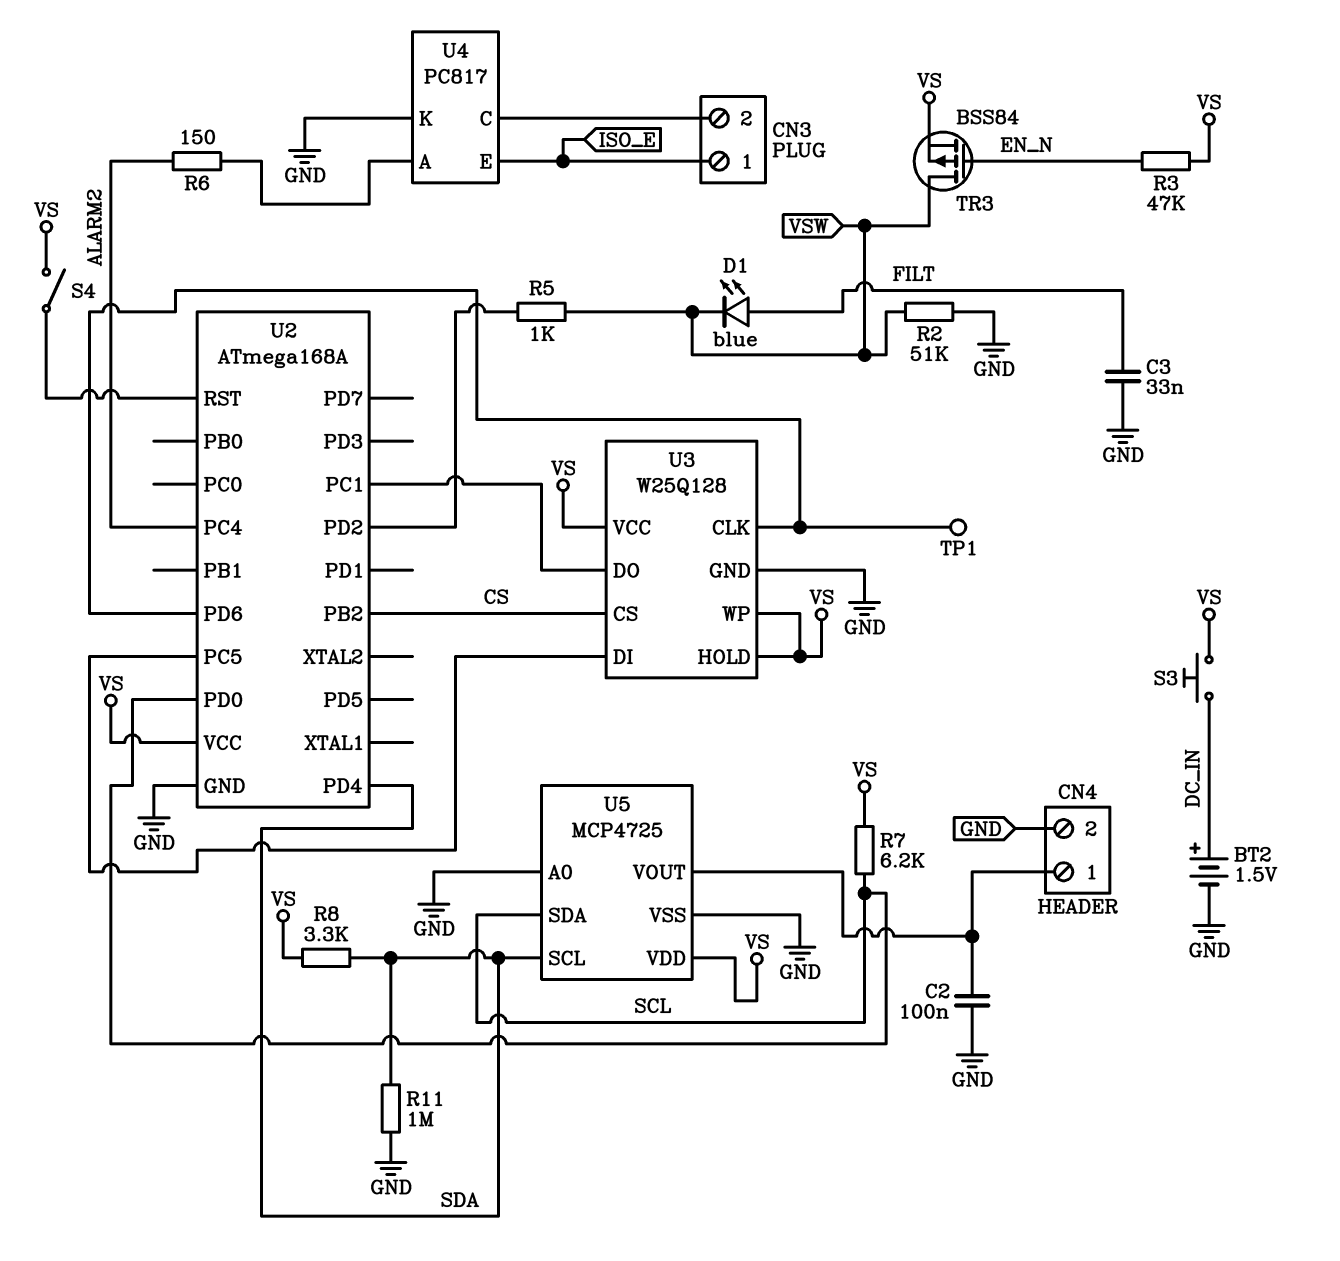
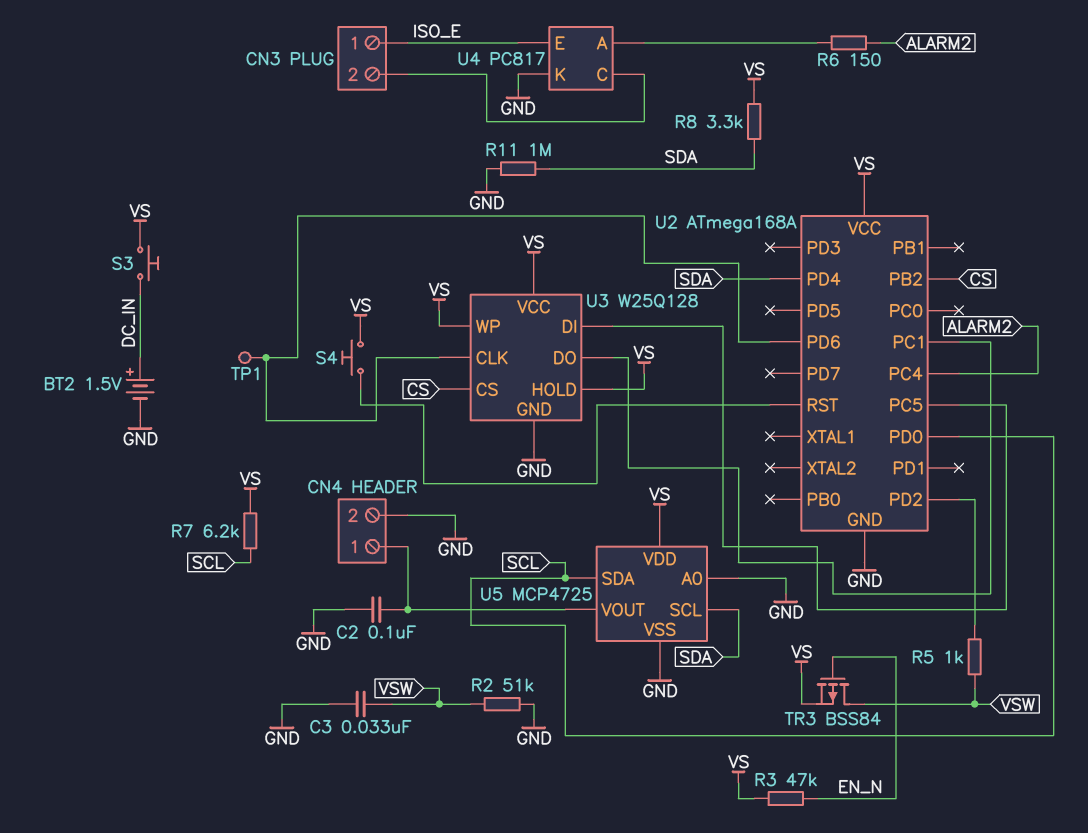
C3: 33nF (FILT, GND) -> 33nF (GND, VSW)
D1: LED blue (A FILT, K VSW) -> none
S4: switch (U2/RST, VS) -> button (U2/RST, VS)

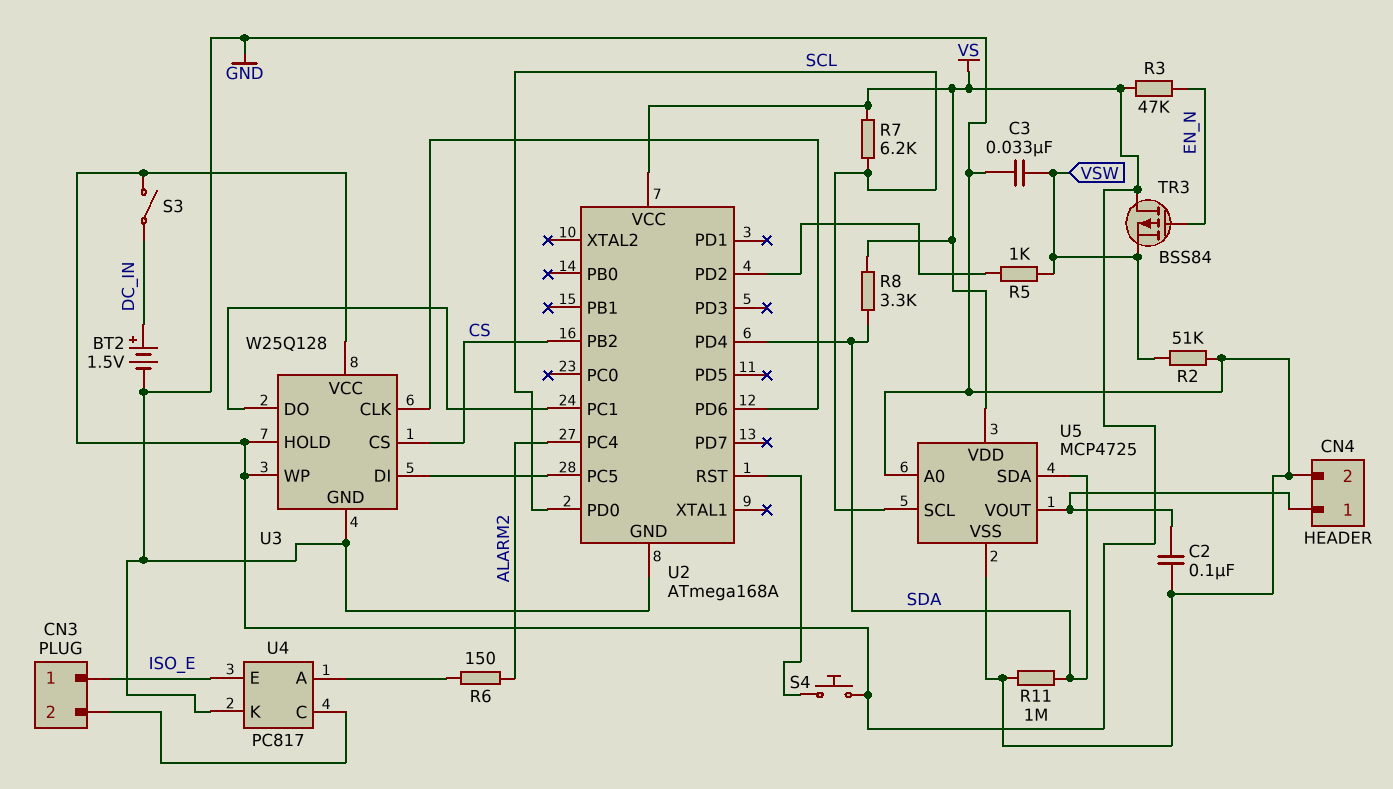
S3: button (DC_IN, VS) -> switch (DC_IN, VS)
TP1: test point (U2/PD6) -> none
TR3: PMOS BSS84 (G EN_N, D VSW, S VS) -> PMOS BSS84 (G EN_N, D VS, S VSW)
U5 pin SCL: SDA -> SCL
U5 pin SDA: SCL -> SDA

